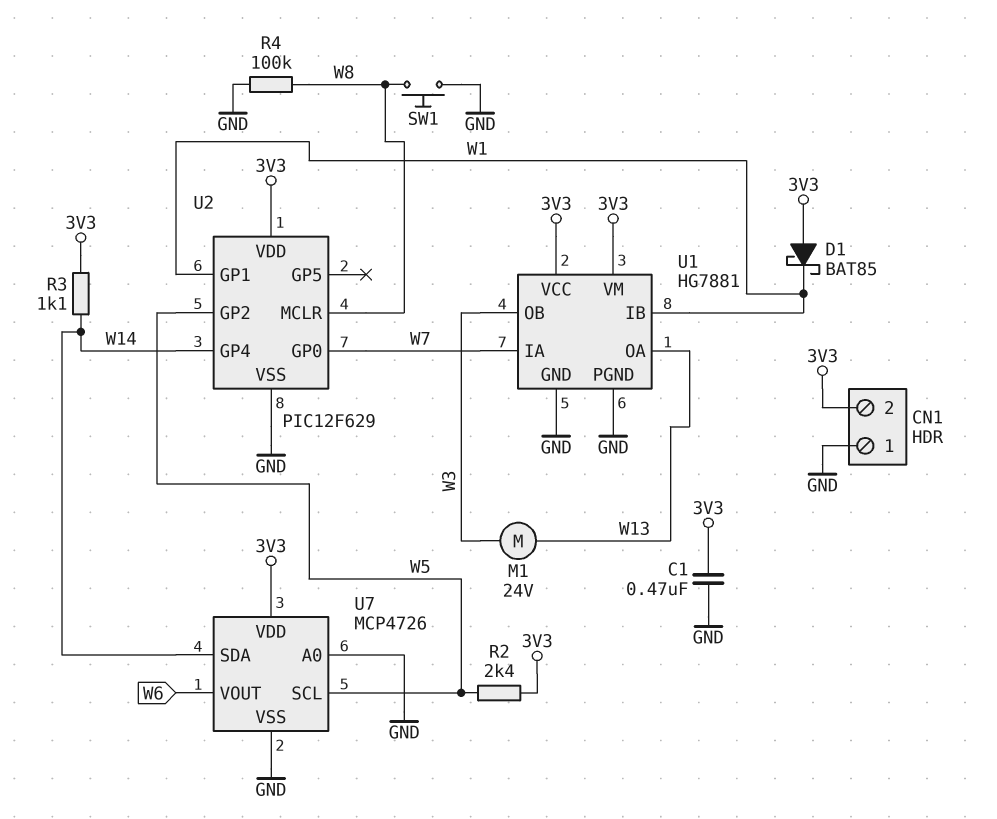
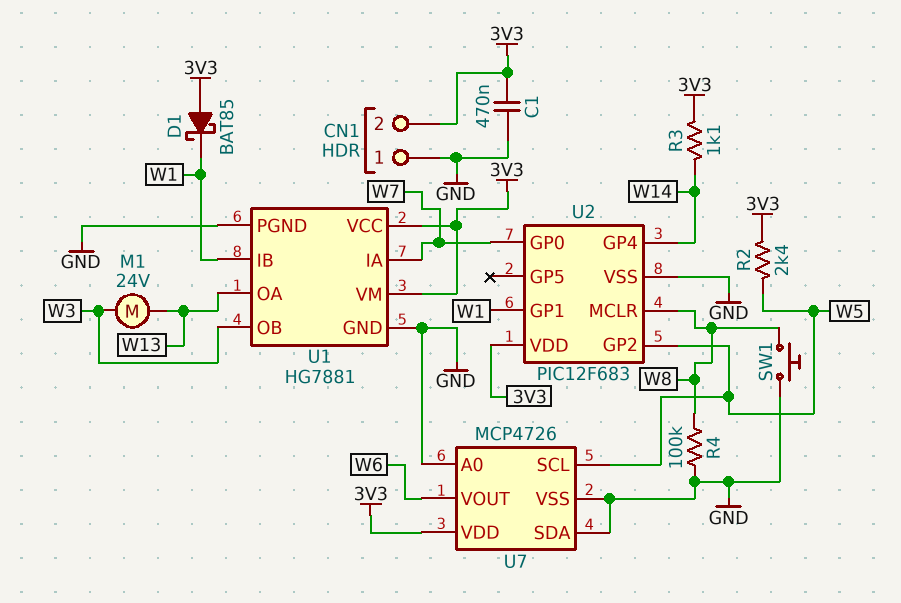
U2: PIC12F629 -> PIC12F683
U7 pin SDA: W14 -> GND

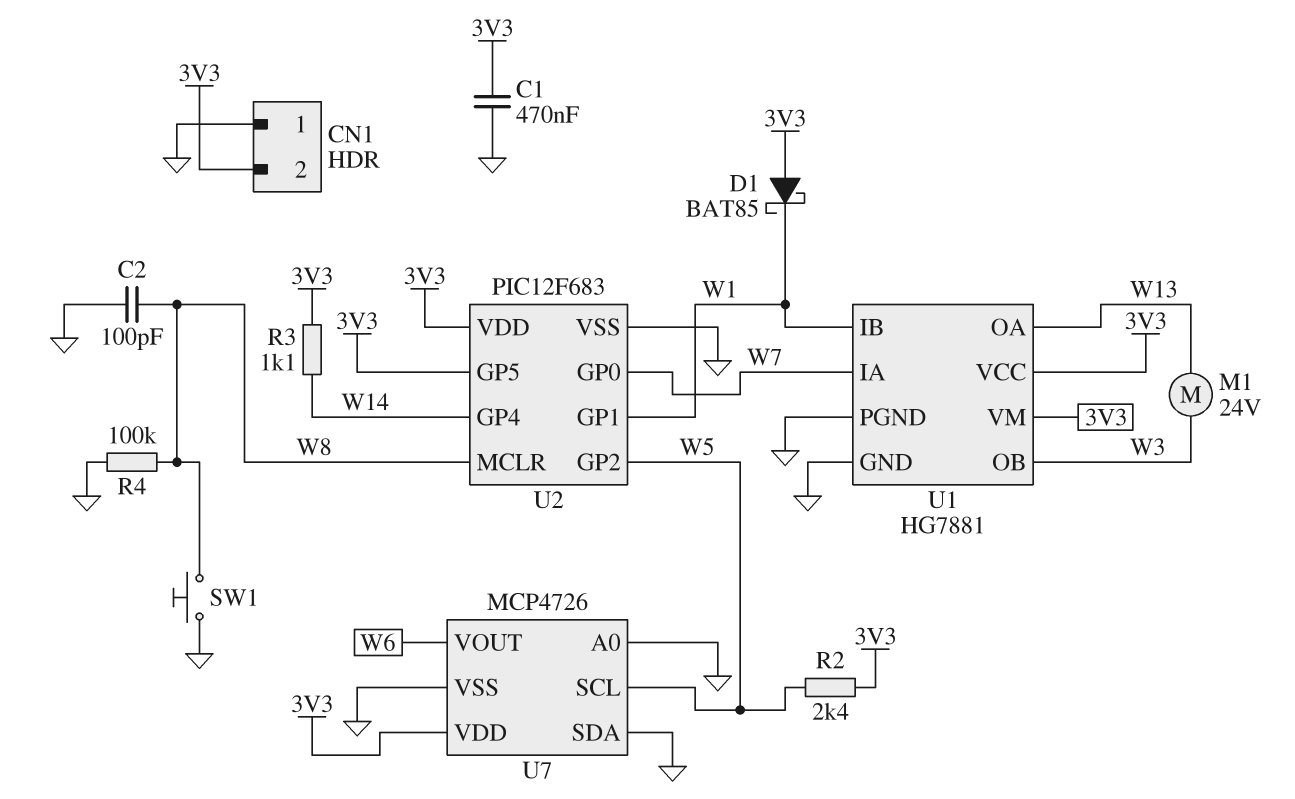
C2: none -> 100pF (GND, W8)
U2 pin GP5: none -> 3V3

